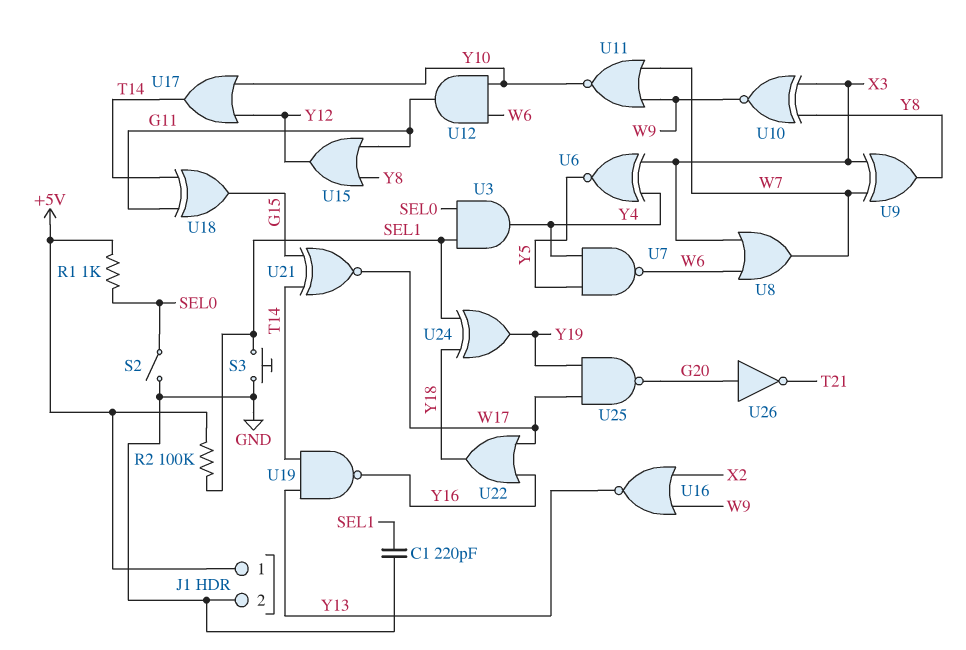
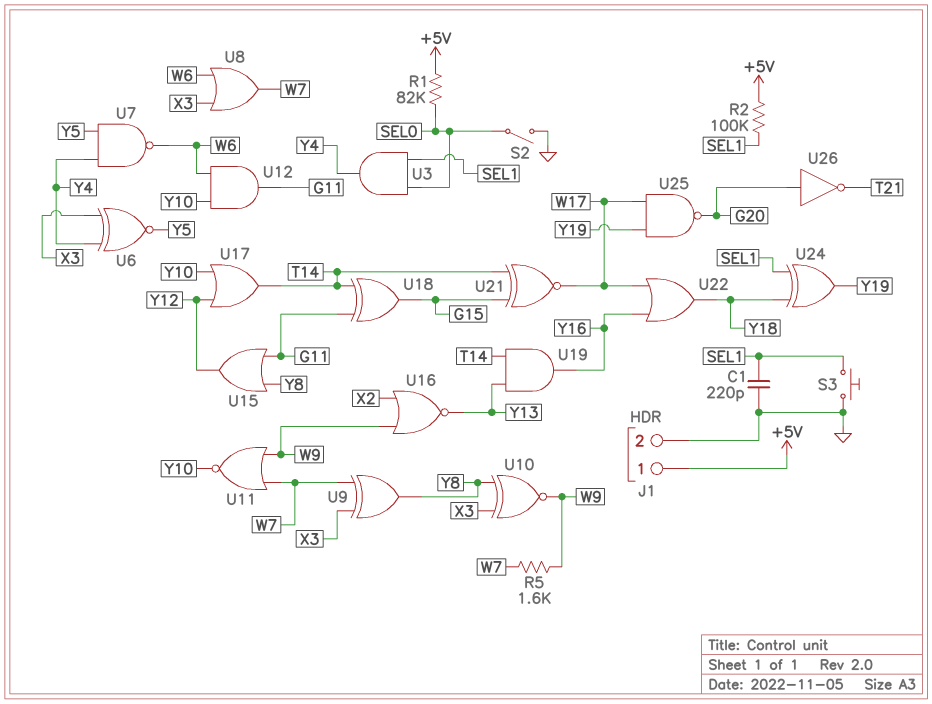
R1: 1k (+5V, SEL0) -> 82k (+5V, SEL0)
R5: none -> 1.6k (W7, W9)
U19: NAND (in T14, in Y13, out Y16) -> AND (in T14, in Y13, out Y16)

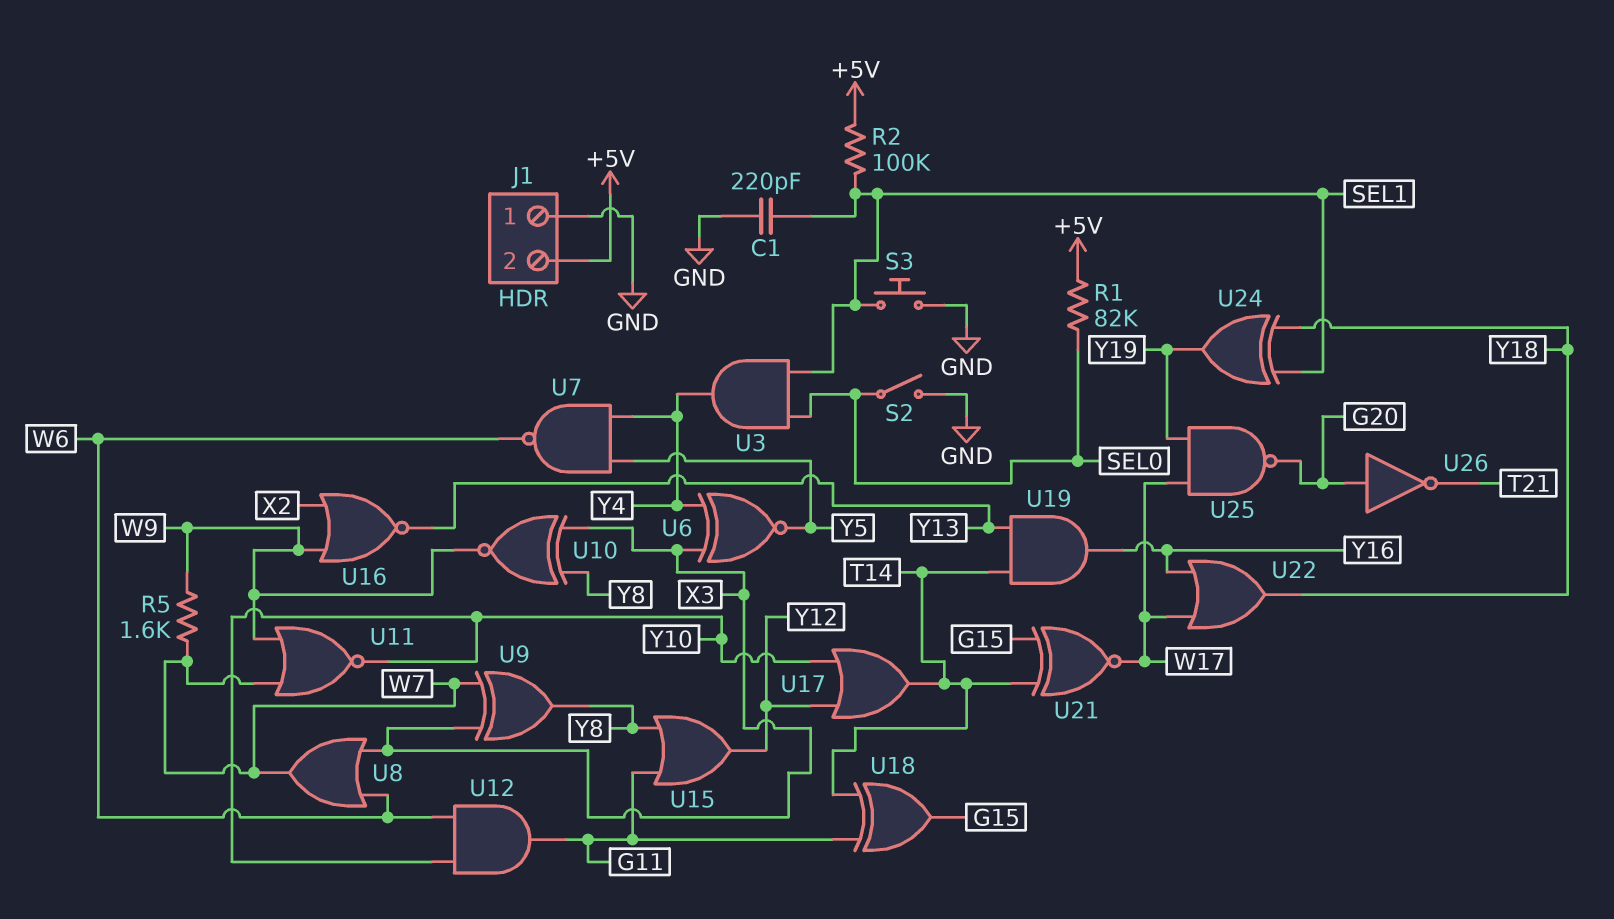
J1 pin 1: +5V -> GND
J1 pin 2: GND -> +5V

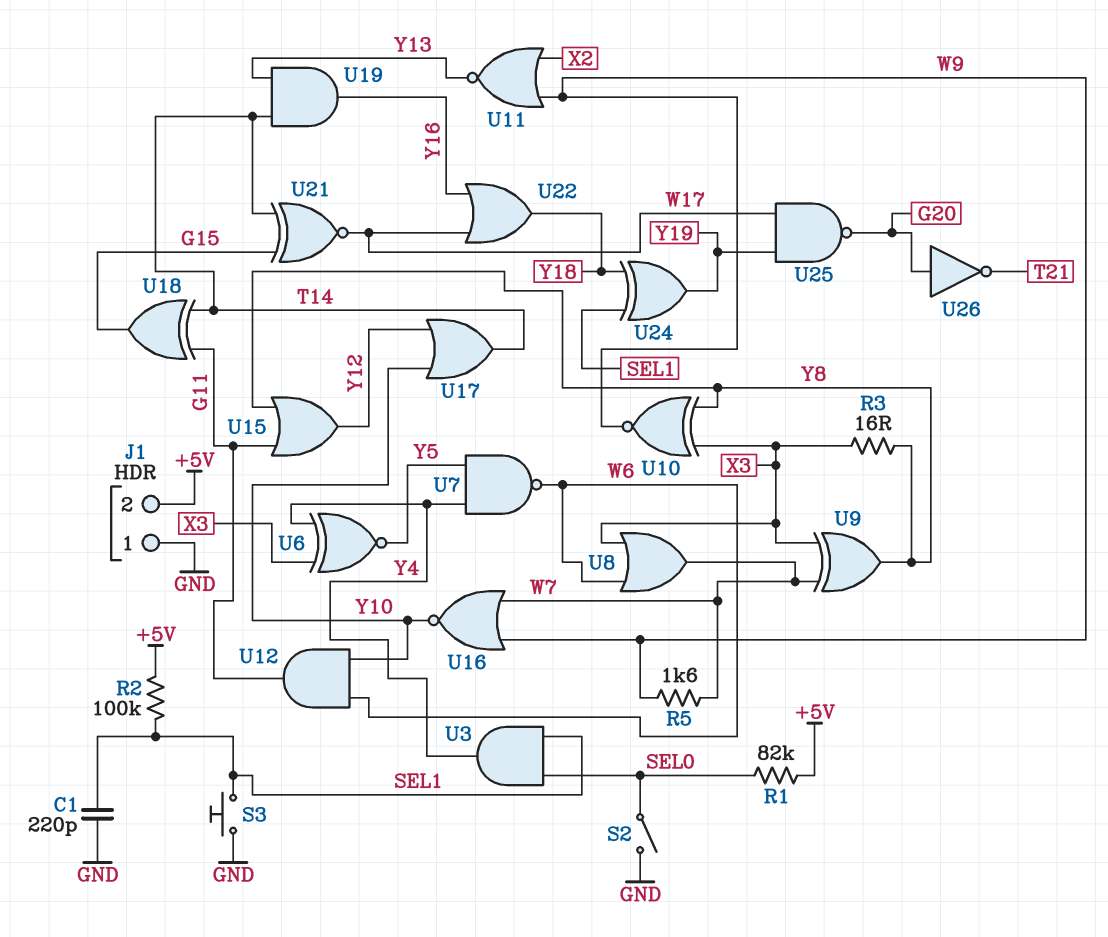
R3: none -> 16 (X3, Y8)
U11: NOR (in W7, in W9, out Y10) -> NOR (in W9, in X2, out Y13)
U16: NOR (in W9, in X2, out Y13) -> NOR (in W7, in W9, out Y10)

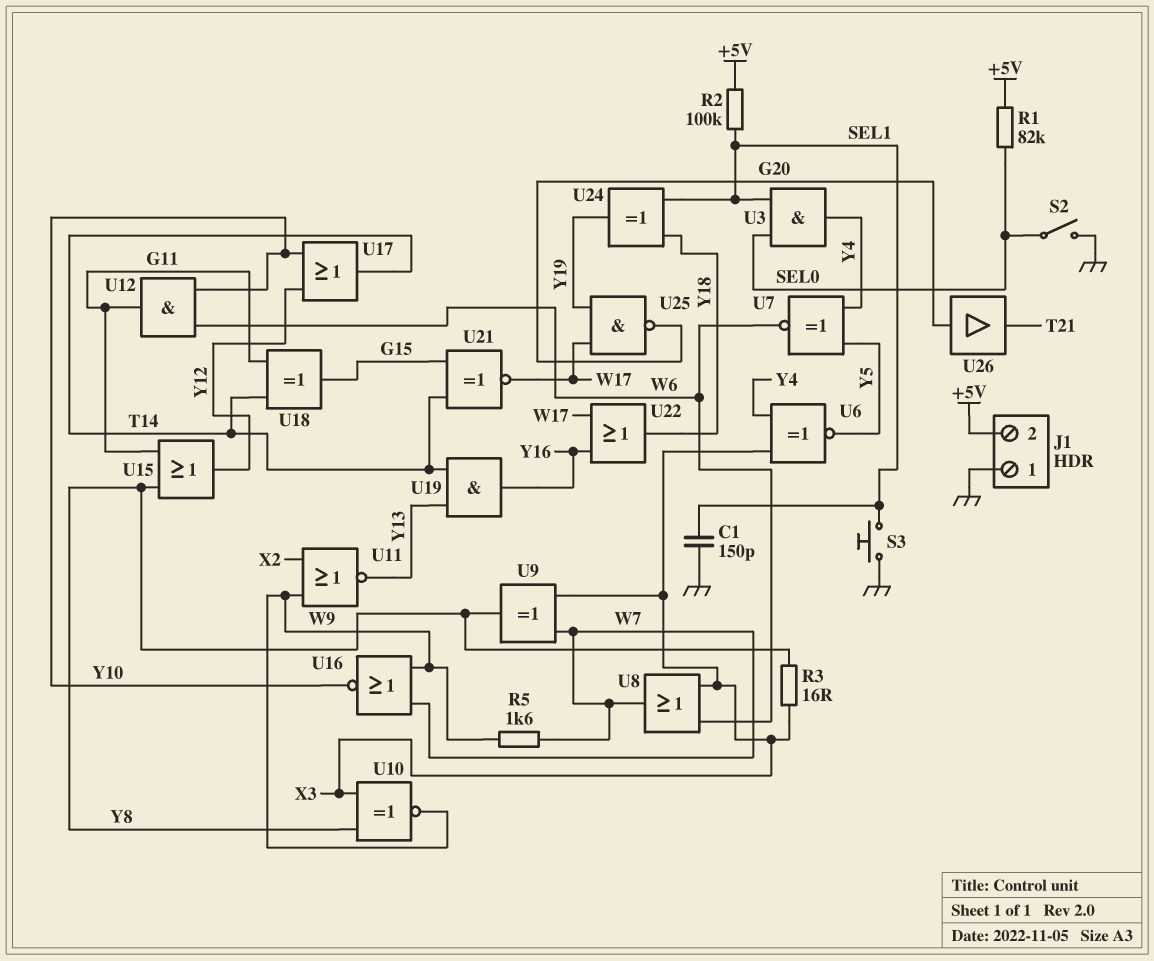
C1: 220pF (GND, SEL1) -> 150pF (GND, SEL1)
U7: NAND (in Y4, in Y5, out W6) -> XNOR (in Y4, in Y5, out W6)
U26: NOT (in G20, out T21) -> buffer (in G20, out T21)

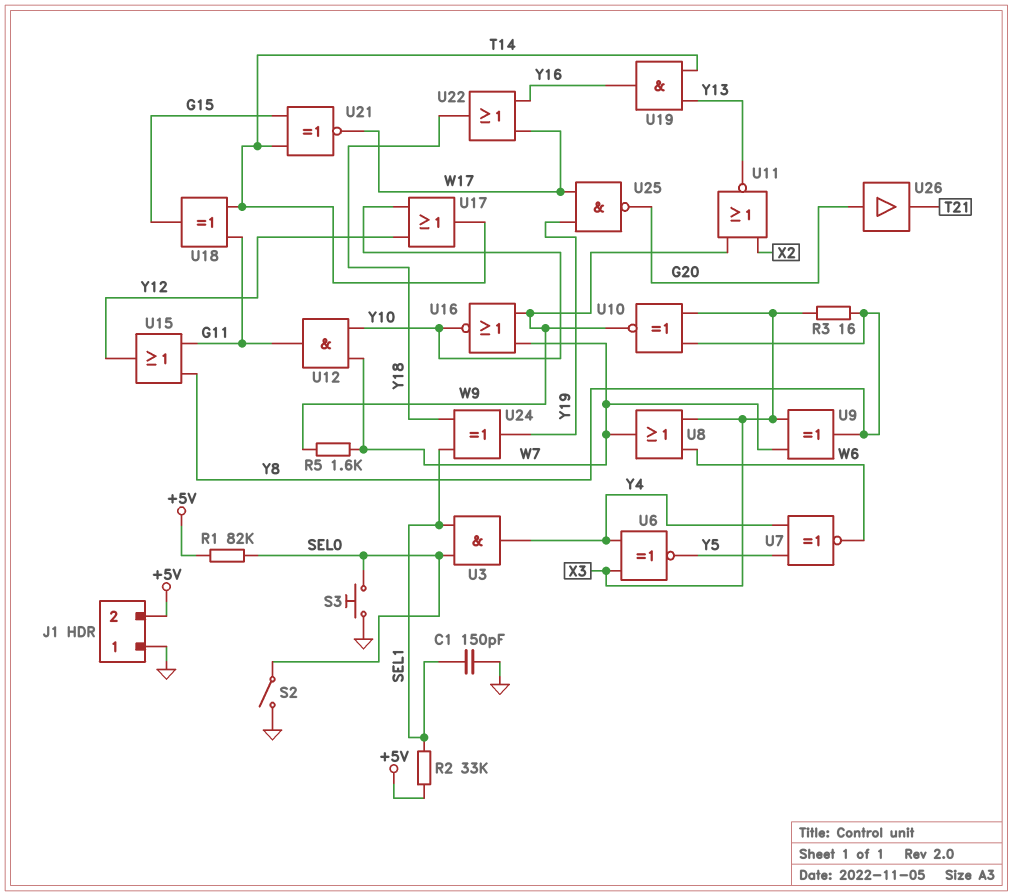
R2: 100k (+5V, SEL1) -> 33k (+5V, SEL1)
S3: button (GND, SEL1) -> button (GND, SEL0)
U12: AND (in W6, in Y10, out G11) -> AND (in W7, in Y10, out G11)

